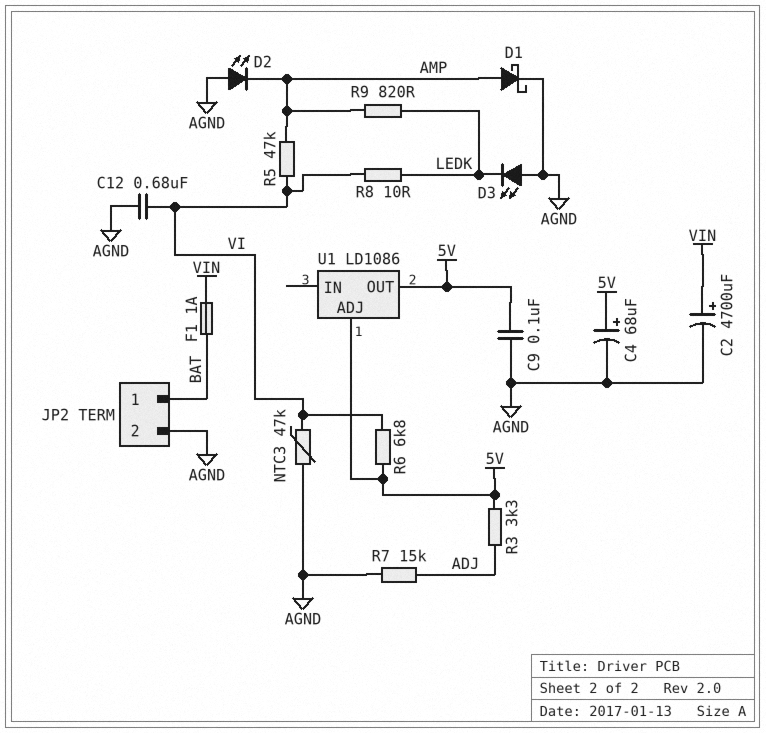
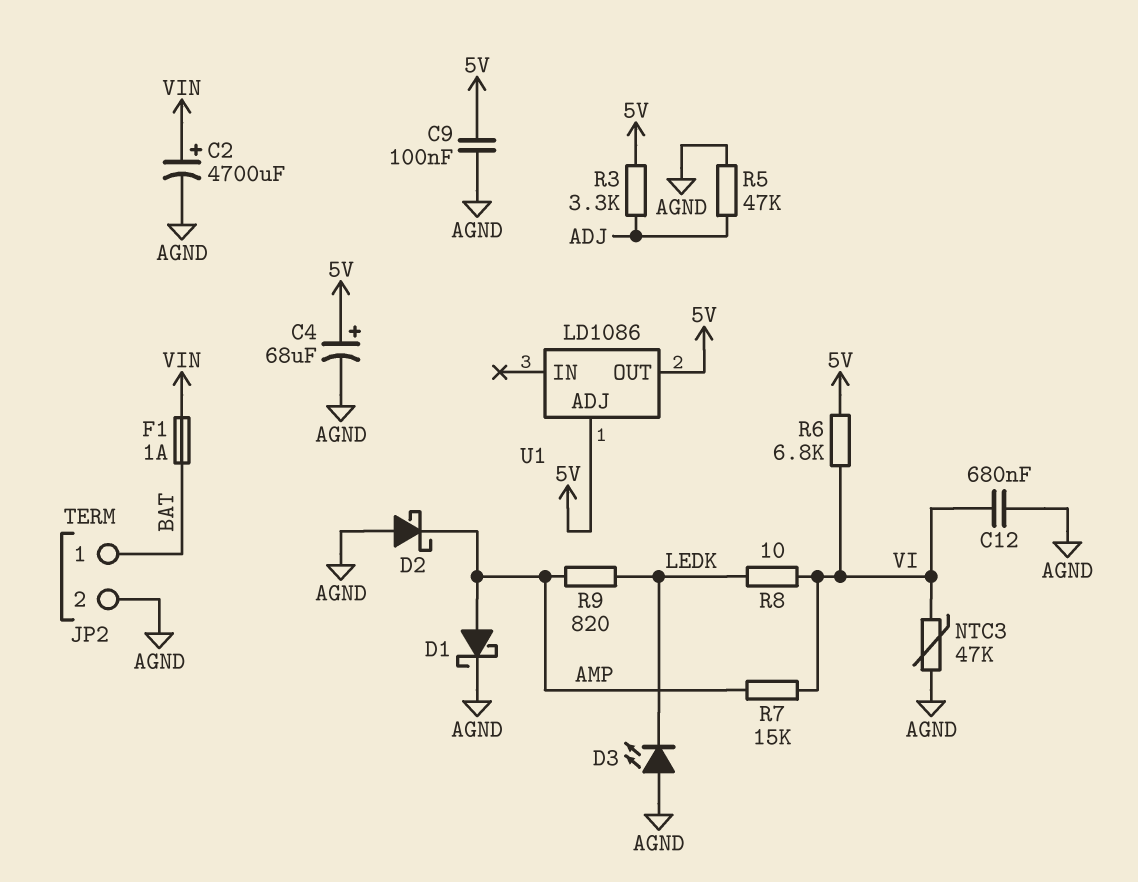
D2: LED (A AGND, K AMP) -> schottky (A AGND, K AMP)
R5: 47k (AMP, VI) -> 47k (ADJ, AGND)
R7: 15k (ADJ, AGND) -> 15k (AMP, VI)

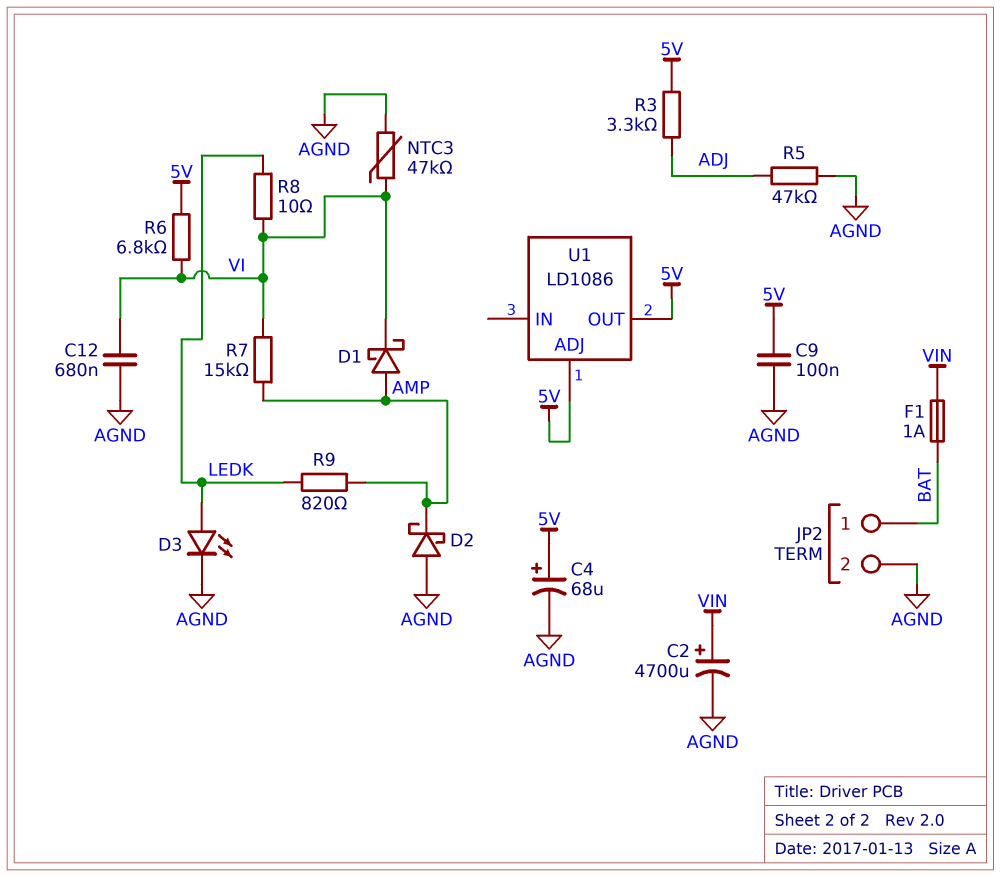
D1: schottky (A AMP, K AGND) -> schottky (A AMP, K VI)
D3: LED (A AGND, K LEDK) -> LED (A LEDK, K AGND)

